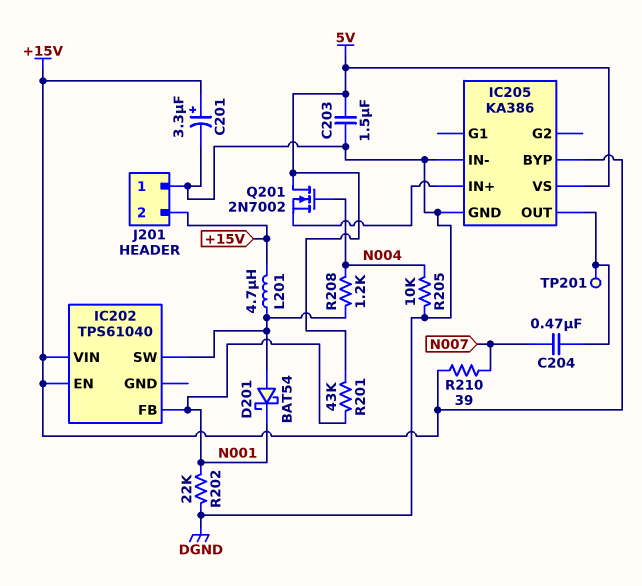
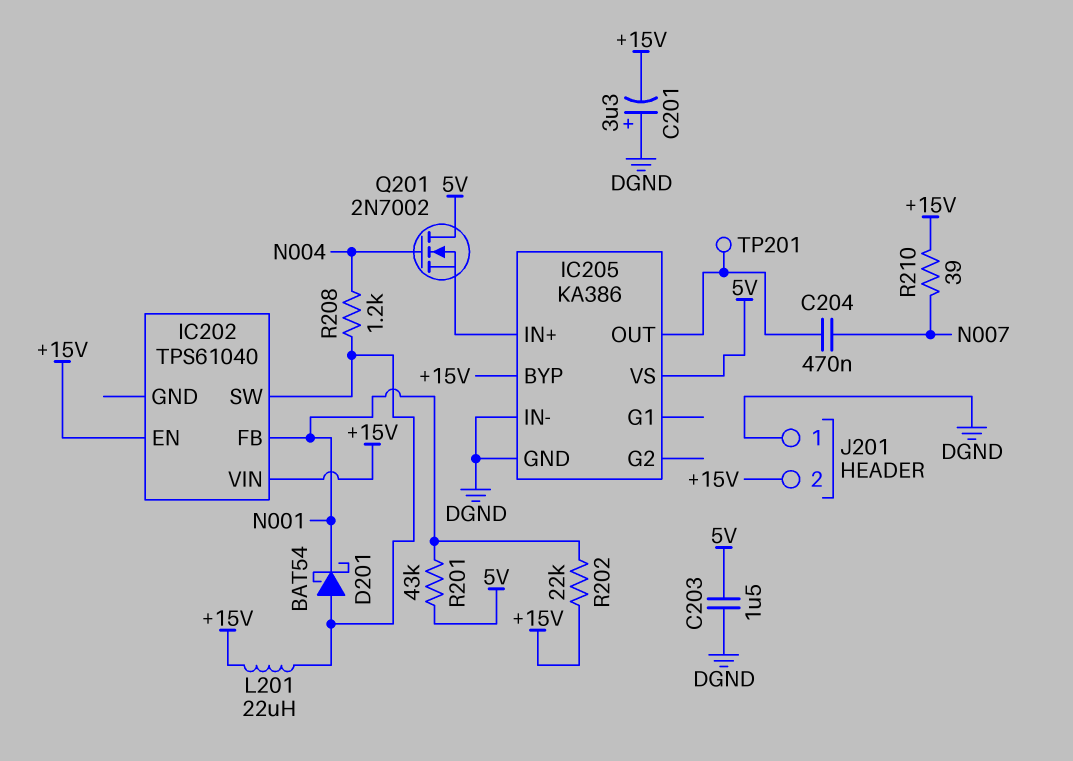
C201: 3.3uF (plus +15V, minus DGND) -> 3.3uF (plus DGND, minus +15V)
L201: 4.7uH (+15V, IC202/SW) -> 22uH (+15V, IC202/SW)
R202: 22k (DGND, N001) -> 22k (+15V, N001)
R205: 10k (DGND, N004) -> none

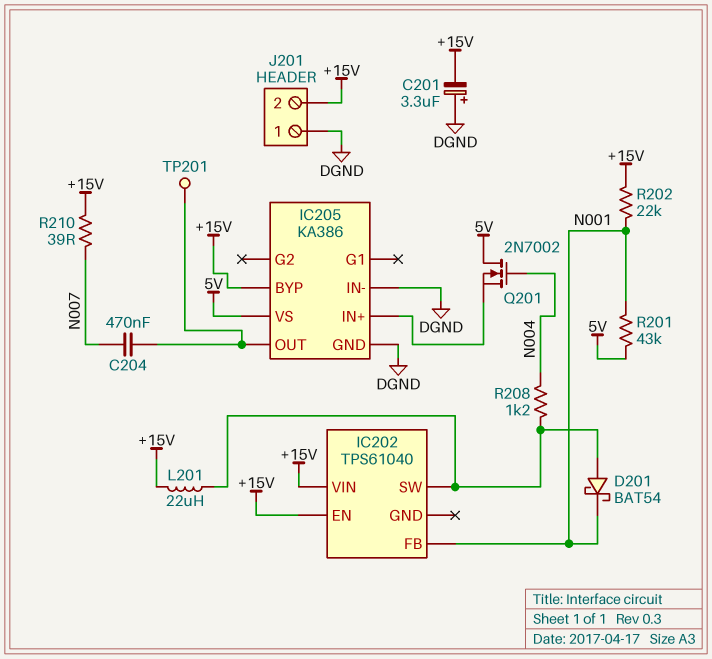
C203: 1.5uF (5V, DGND) -> none

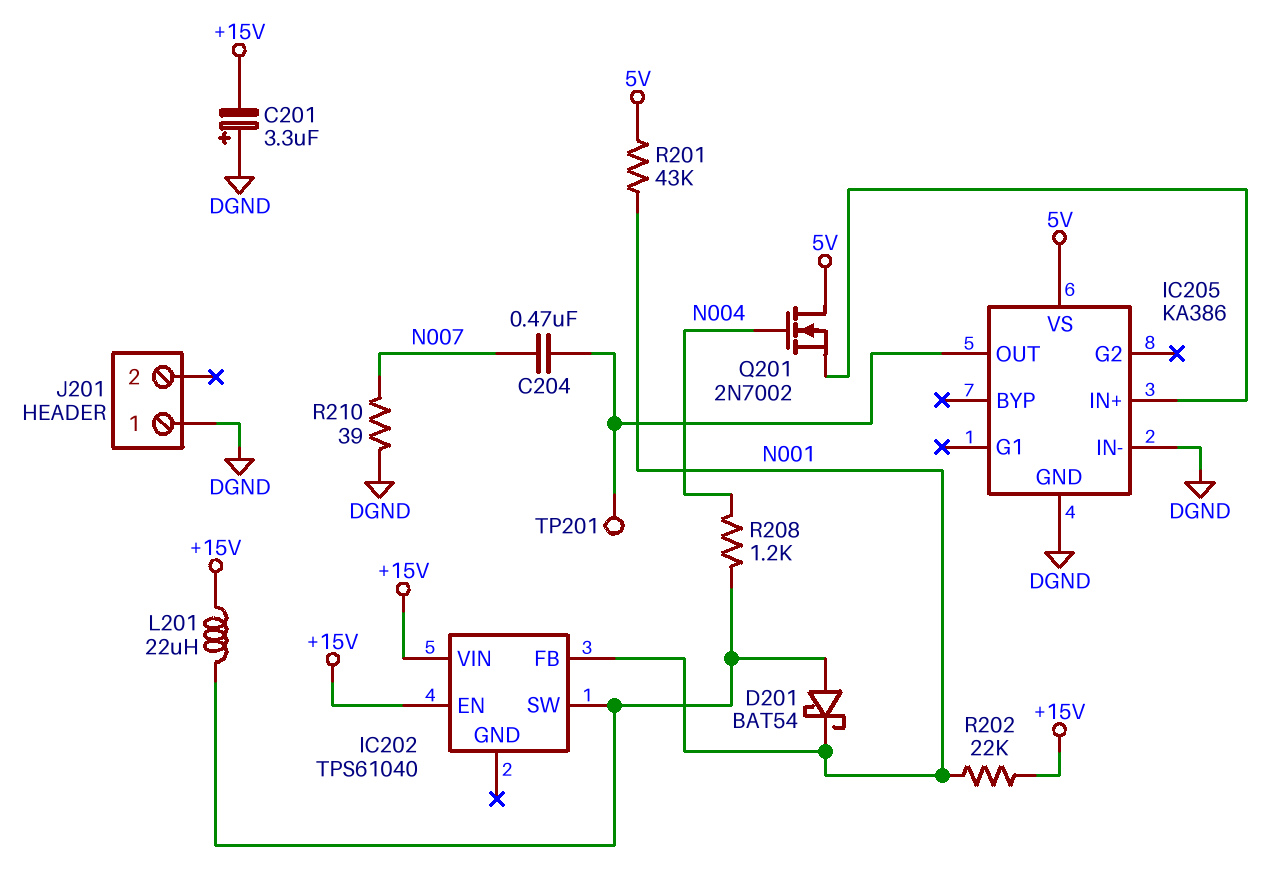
IC205 pin BYP: +15V -> none
J201 pin 2: +15V -> none
R210: 39 (+15V, N007) -> 39 (DGND, N007)

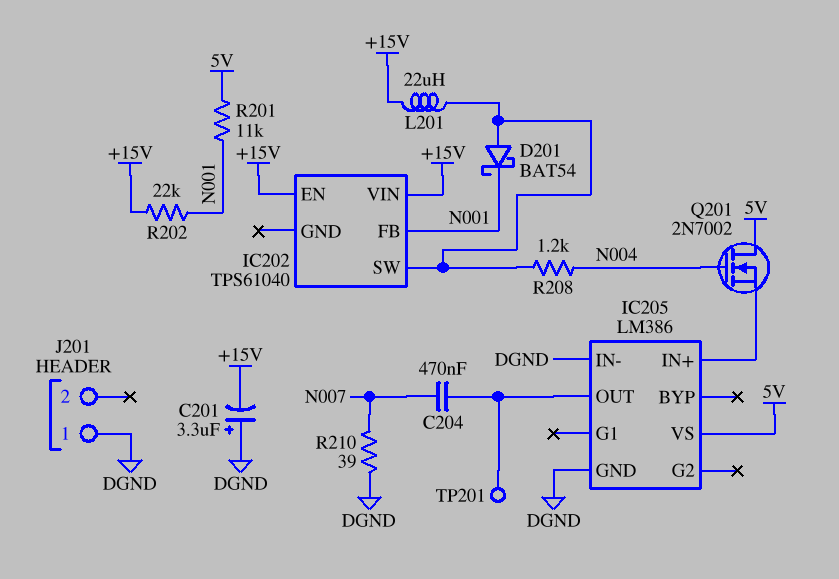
IC205: KA386 -> LM386
R201: 43k (5V, N001) -> 11k (5V, N001)

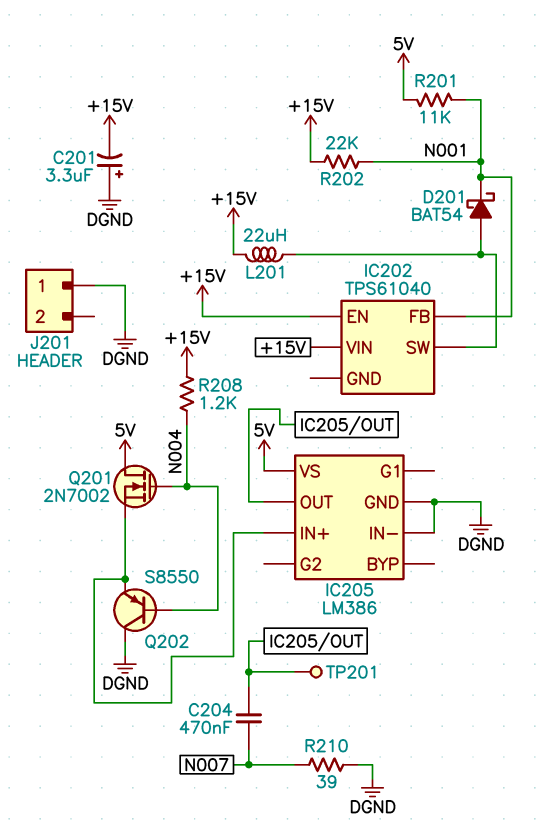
Q202: none -> PNP S8550 (B N004, C DGND, E IC205/IN+)
R208: 1.2k (IC202/SW, N004) -> 1.2k (+15V, N004)

